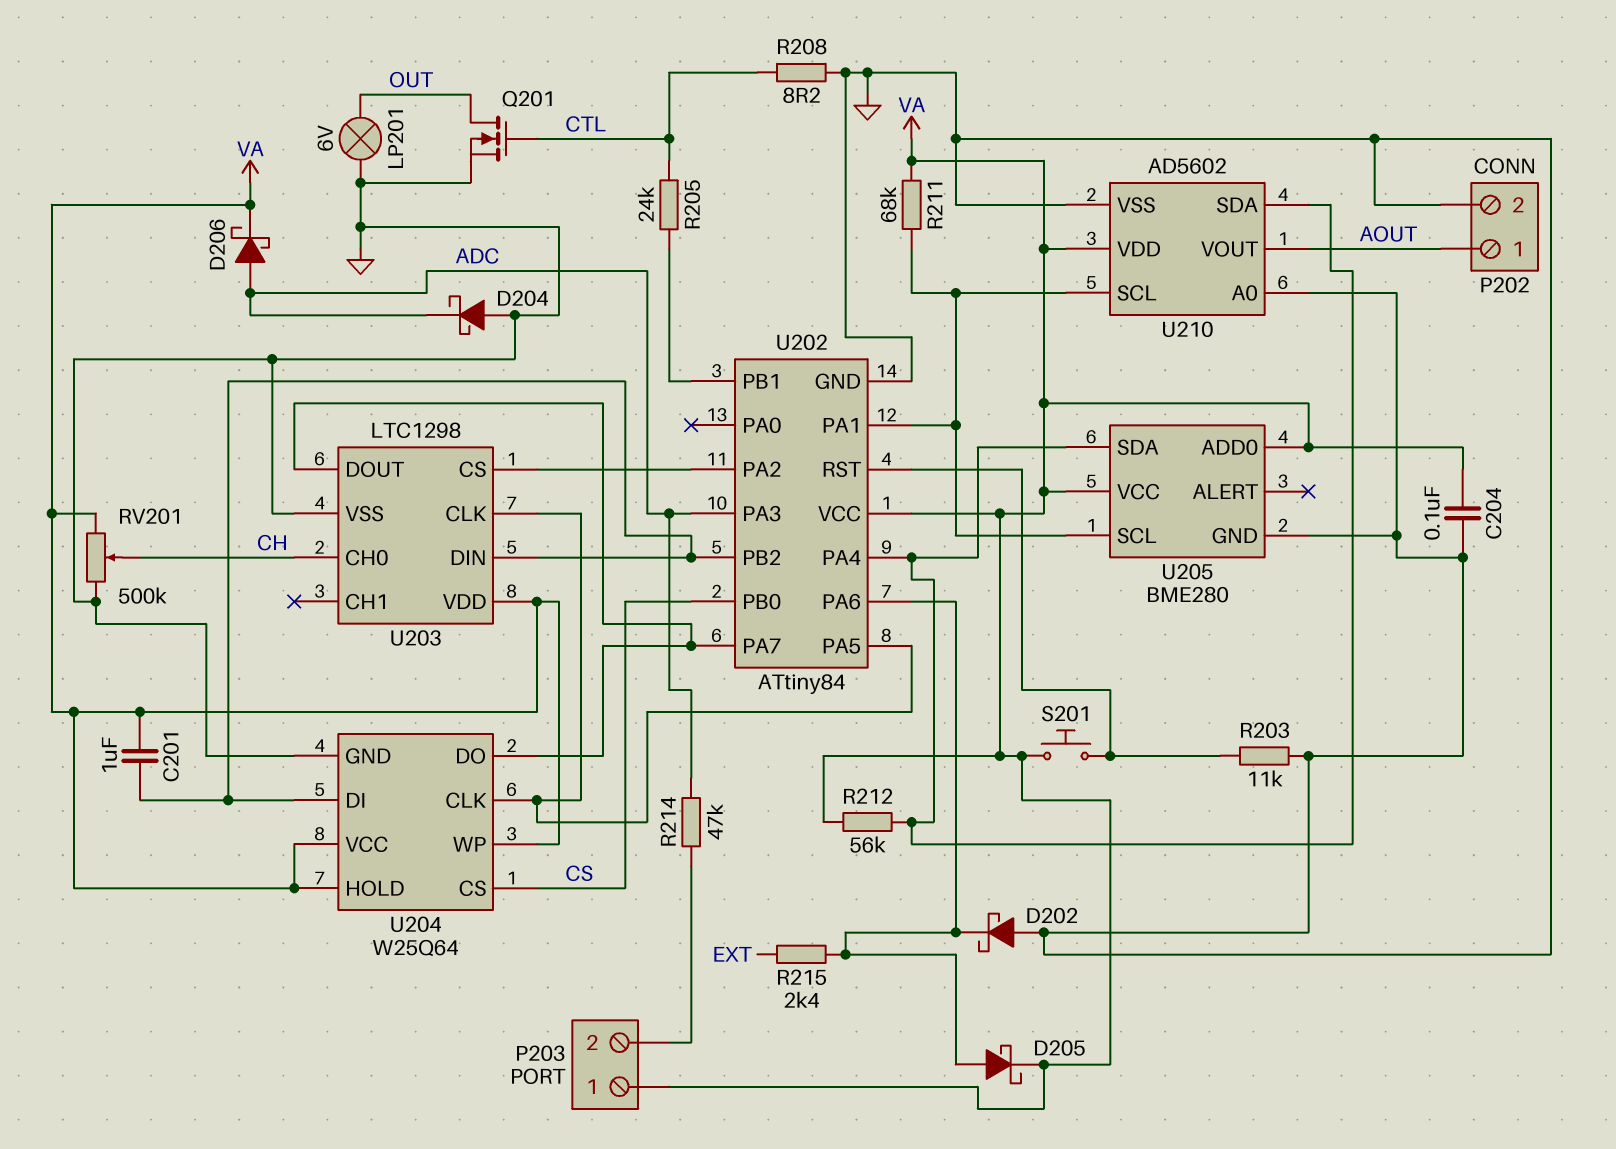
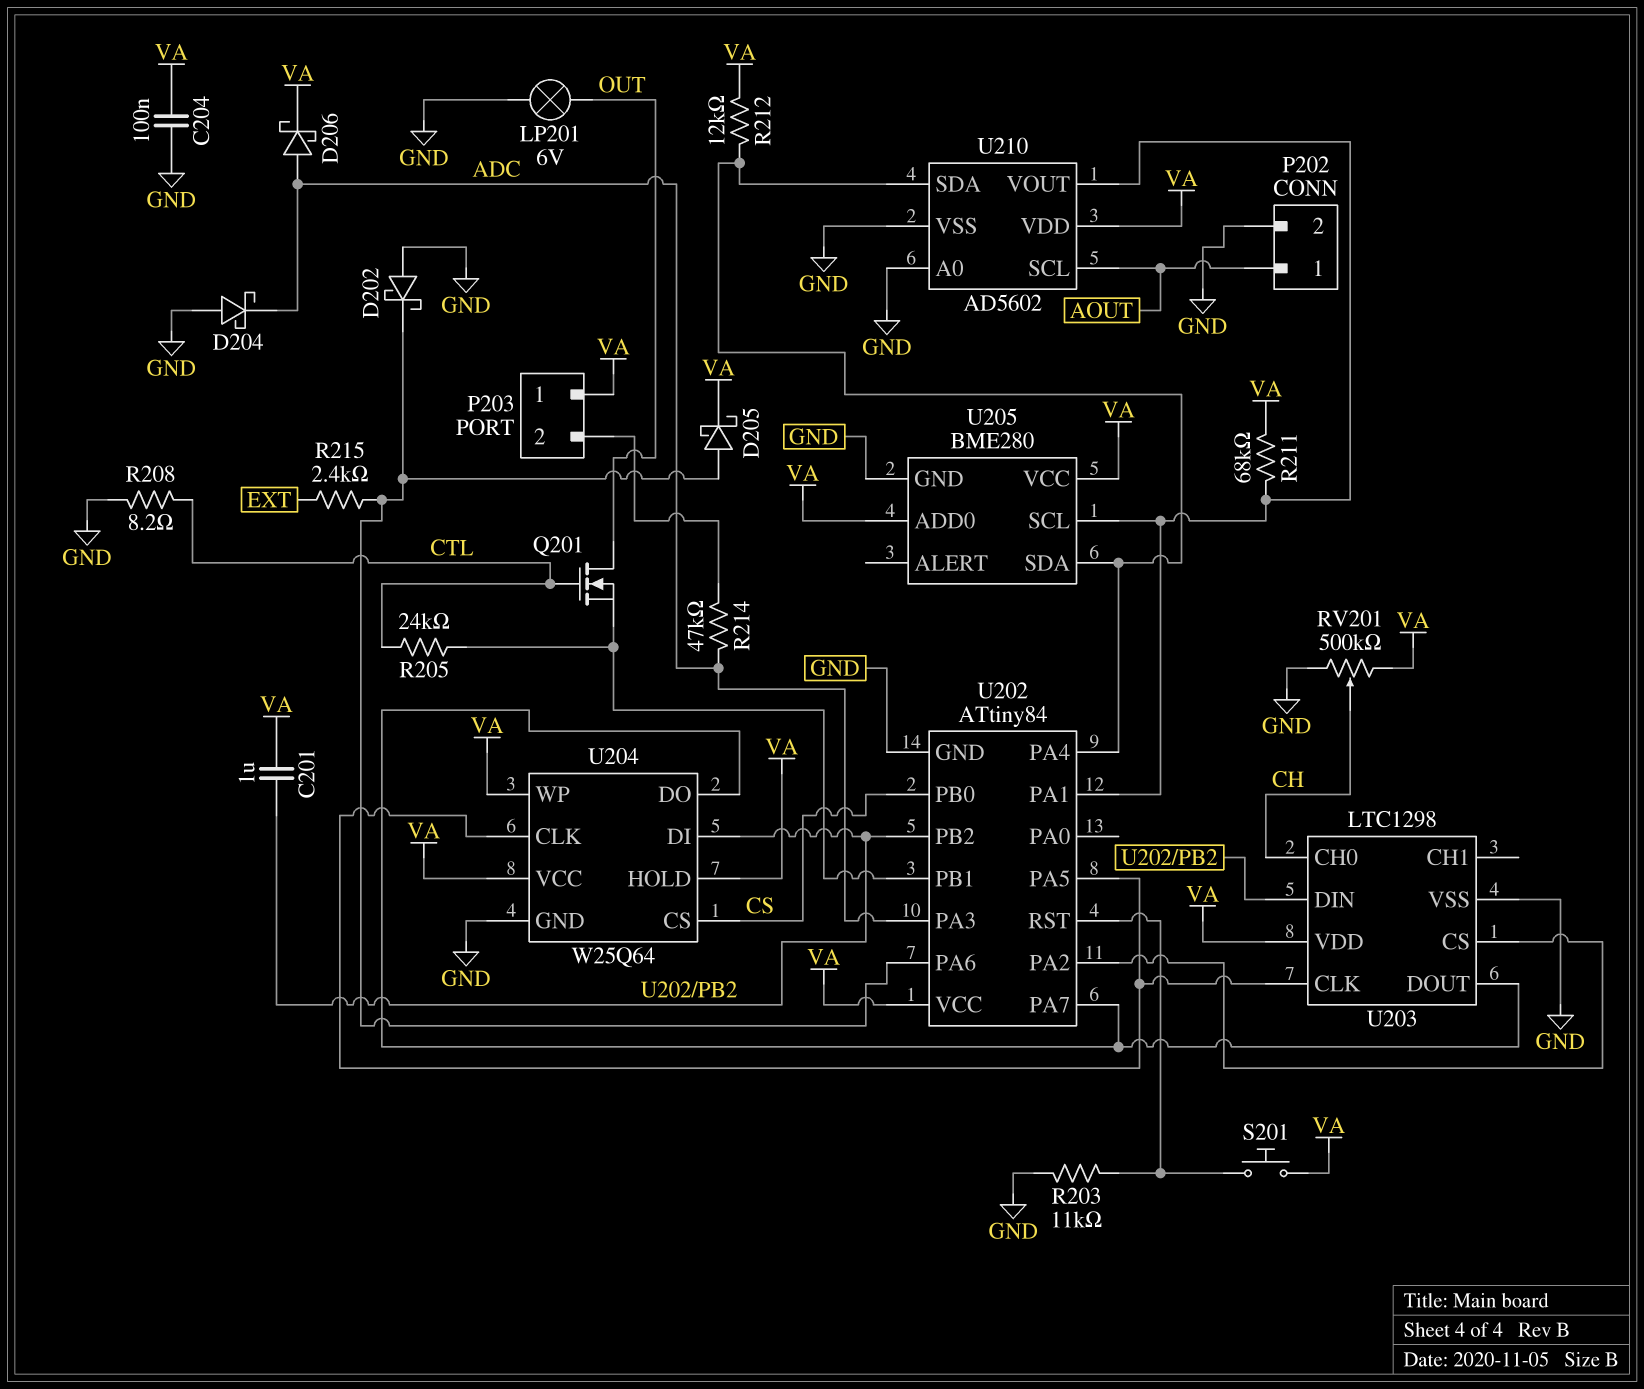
Q201: NMOS (G CTL, D OUT, S GND) -> NMOS (G CTL, D OUT, S U202/PB1)
R212: 56k (U202/PA4, VA) -> 12k (U202/PA4, VA)
U210 pin SCL: U202/PA1 -> AOUT
U210 pin VOUT: AOUT -> U202/PA1

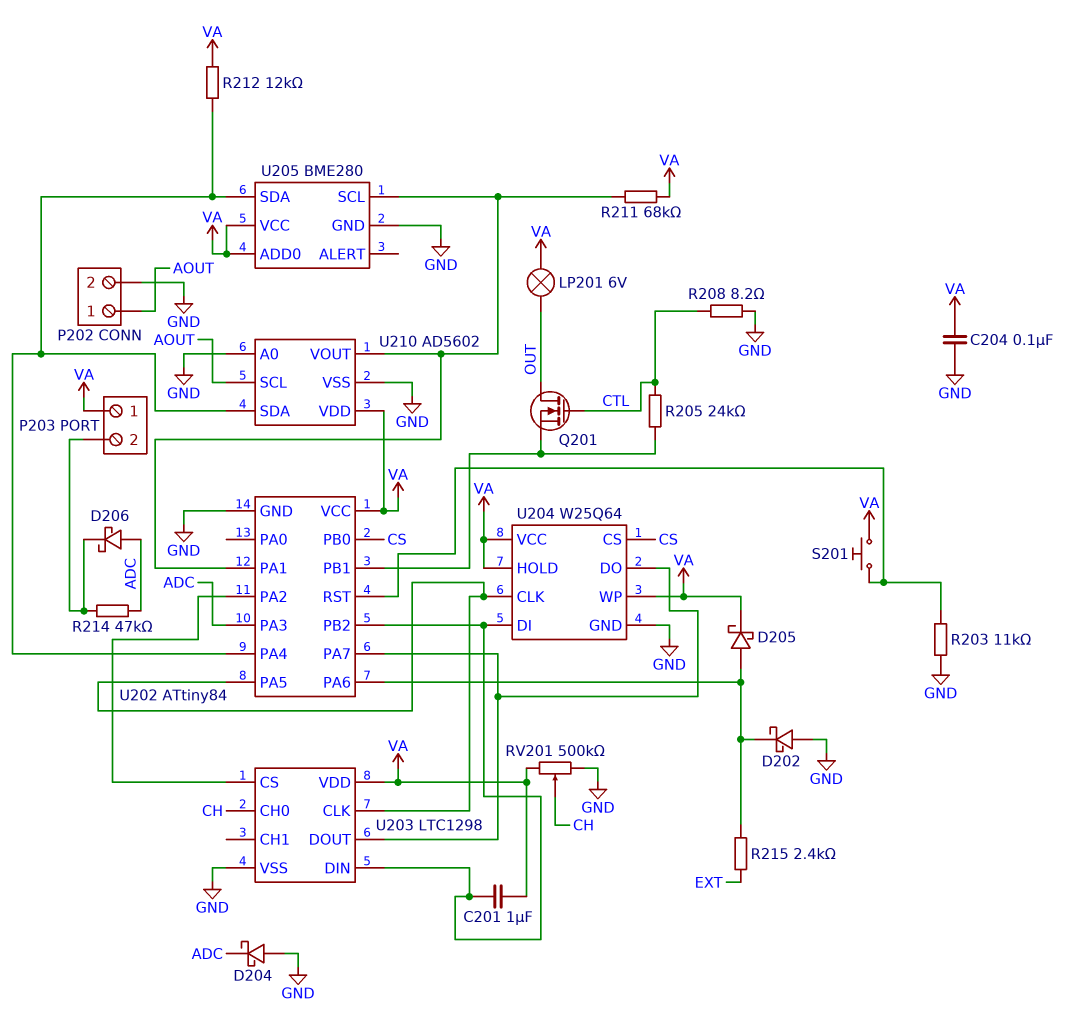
D206: schottky (A ADC, K VA) -> schottky (A ADC, K P203/2)
LP201: lamp 6V (GND, OUT) -> lamp 6V (OUT, VA)

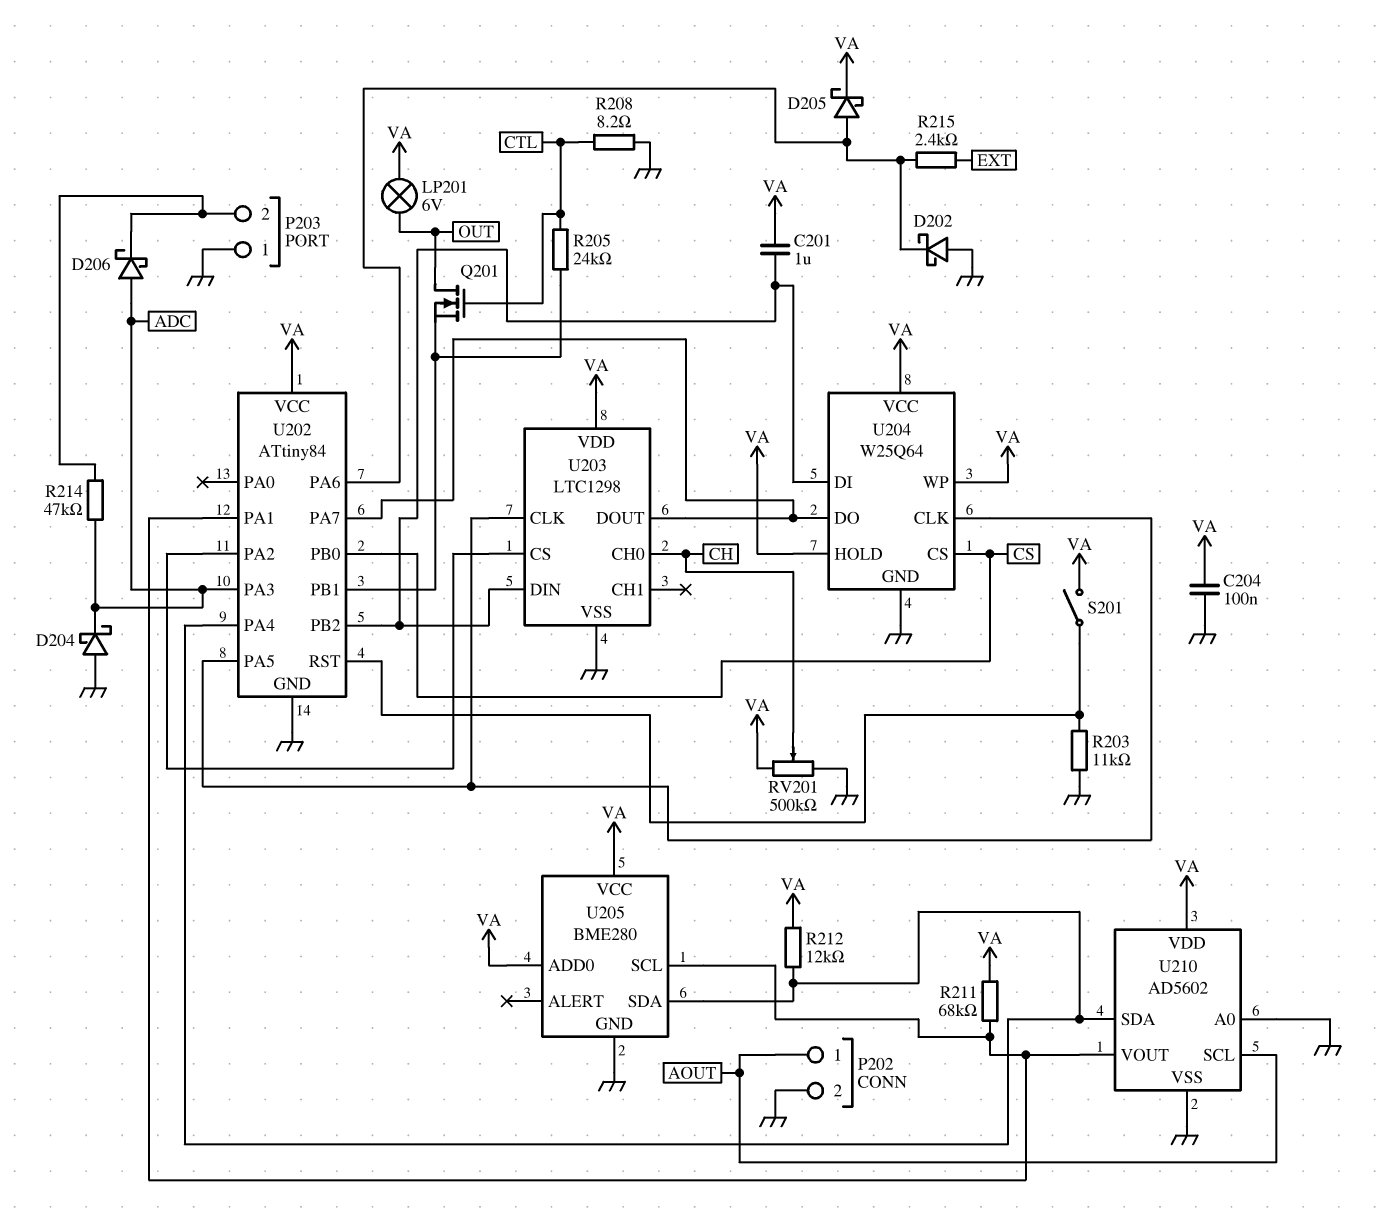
P203 pin 1: VA -> GND
S201: button (U202/RST, VA) -> switch (U202/RST, VA)

